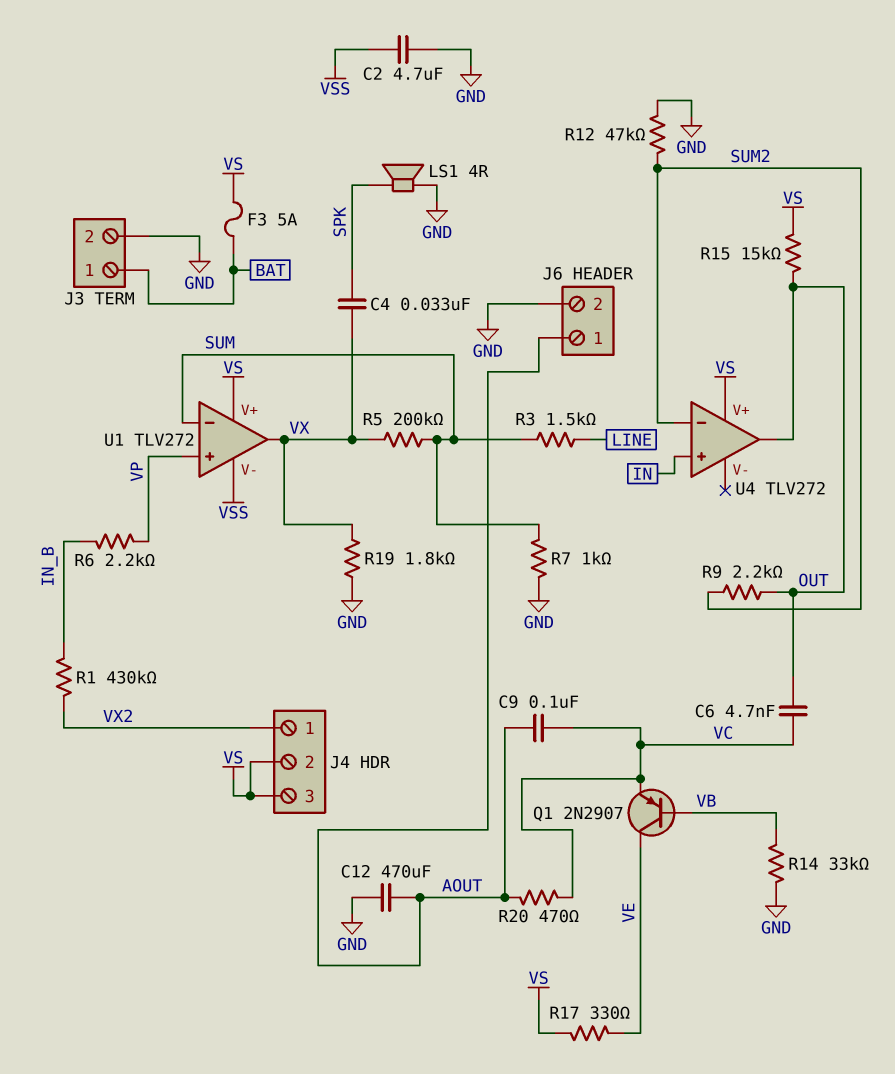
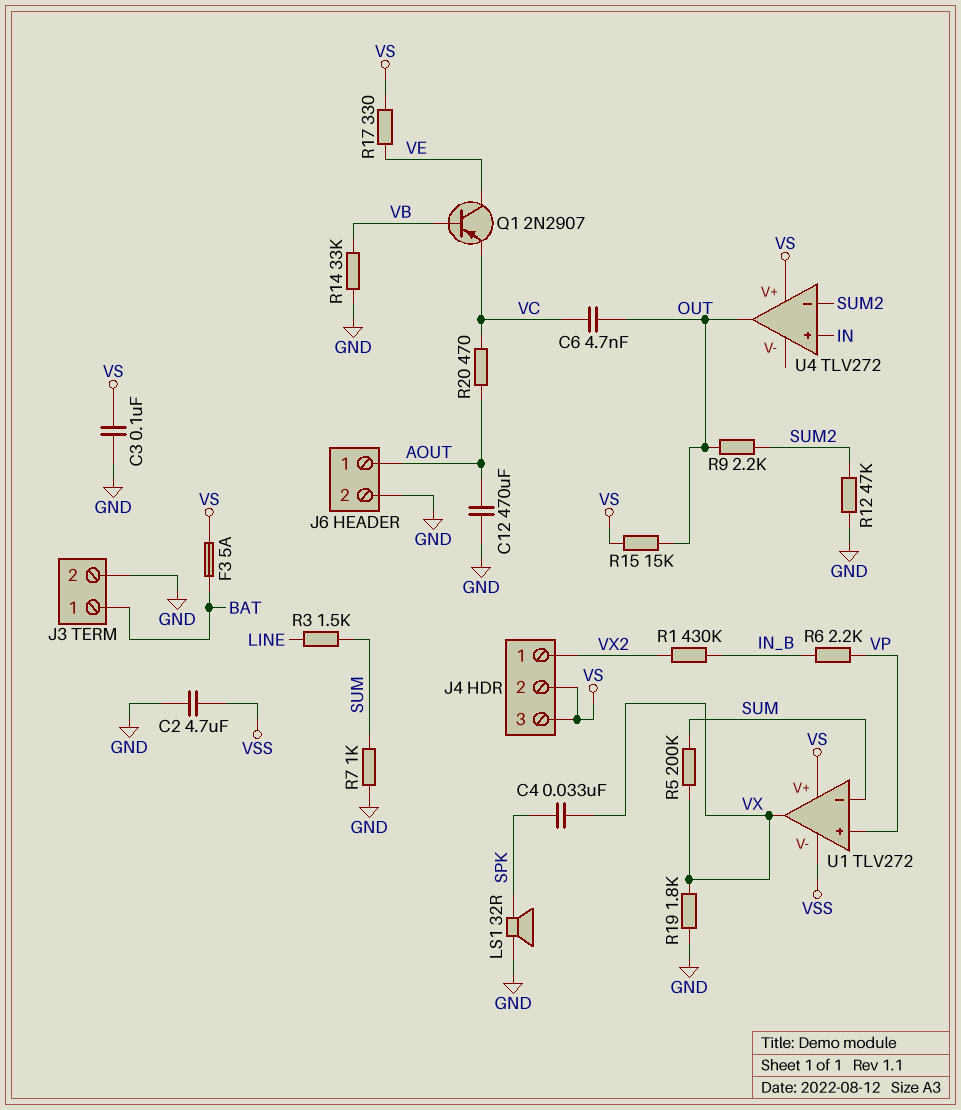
C3: none -> 100nF (GND, VS)
C9: 100nF (AOUT, VC) -> none
LS1: speaker 4R (GND, SPK) -> speaker 32R (GND, SPK)

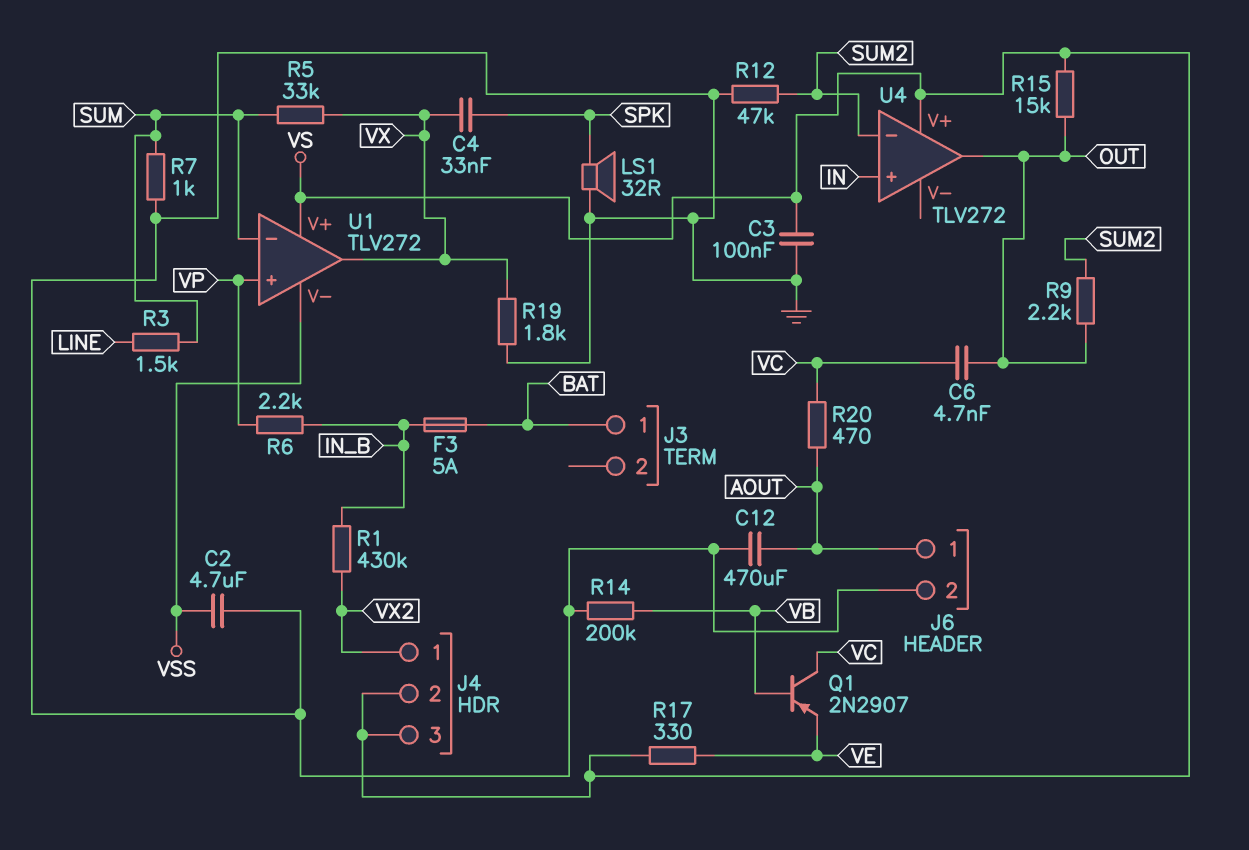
F3: 5A (BAT, VS) -> 5A (BAT, IN_B)
J3 pin 2: GND -> none
Q1: PNP 2N2907 (B VB, C VE, E VC) -> PNP 2N2907 (B VB, C VC, E VE)
R5: 200k (SUM, VX) -> 33k (SUM, VX)
R14: 33k (GND, VB) -> 200k (GND, VB)

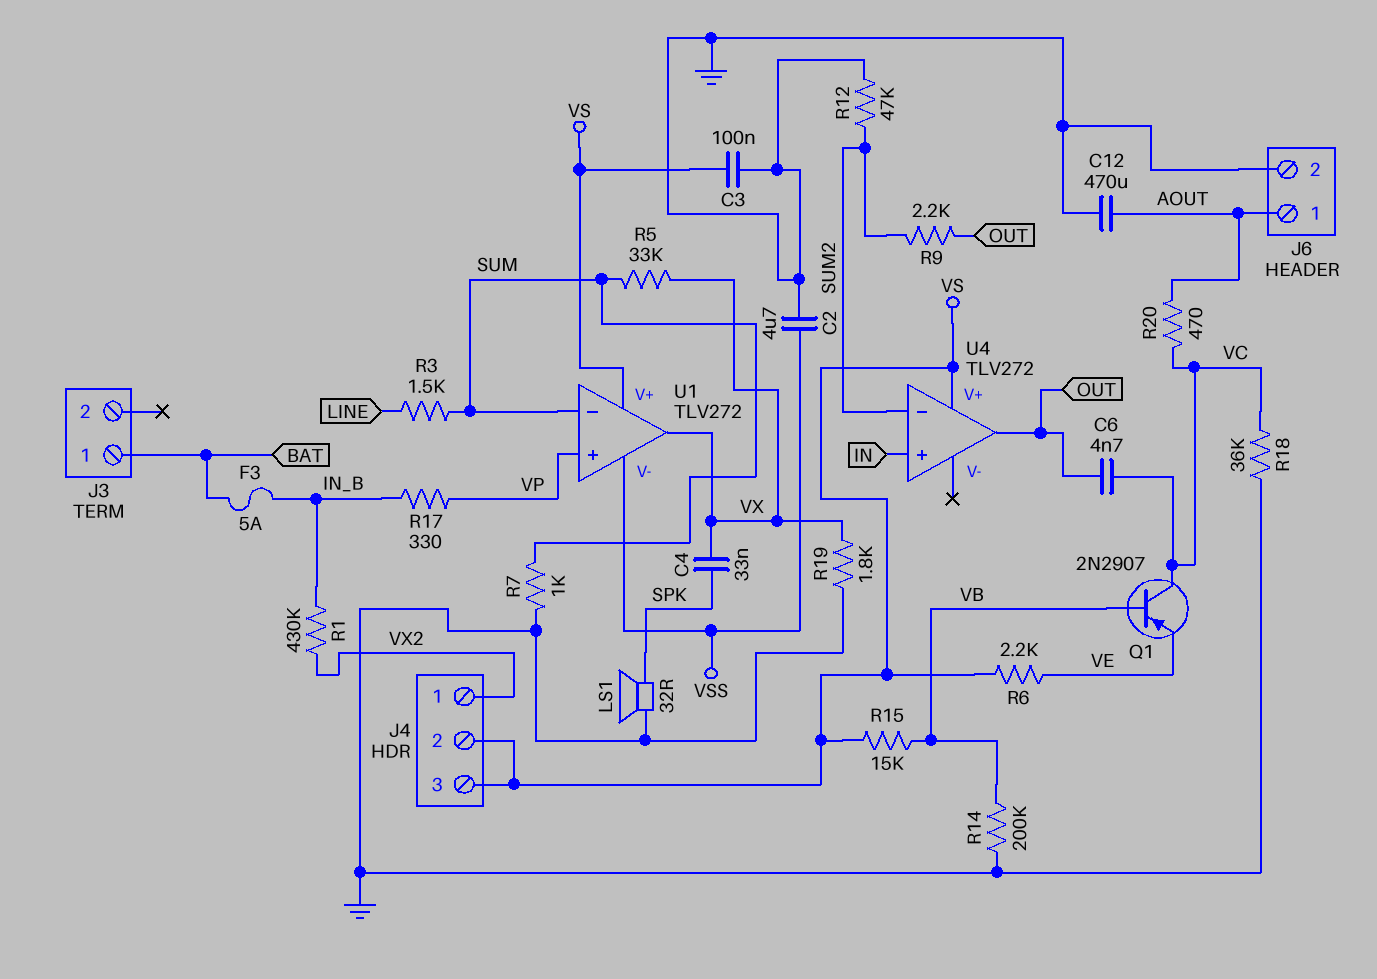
R6: 2.2k (IN_B, VP) -> 2.2k (VE, VS)
R15: 15k (OUT, VS) -> 15k (VB, VS)
R17: 330 (VE, VS) -> 330 (IN_B, VP)
R18: none -> 36k (GND, VC)

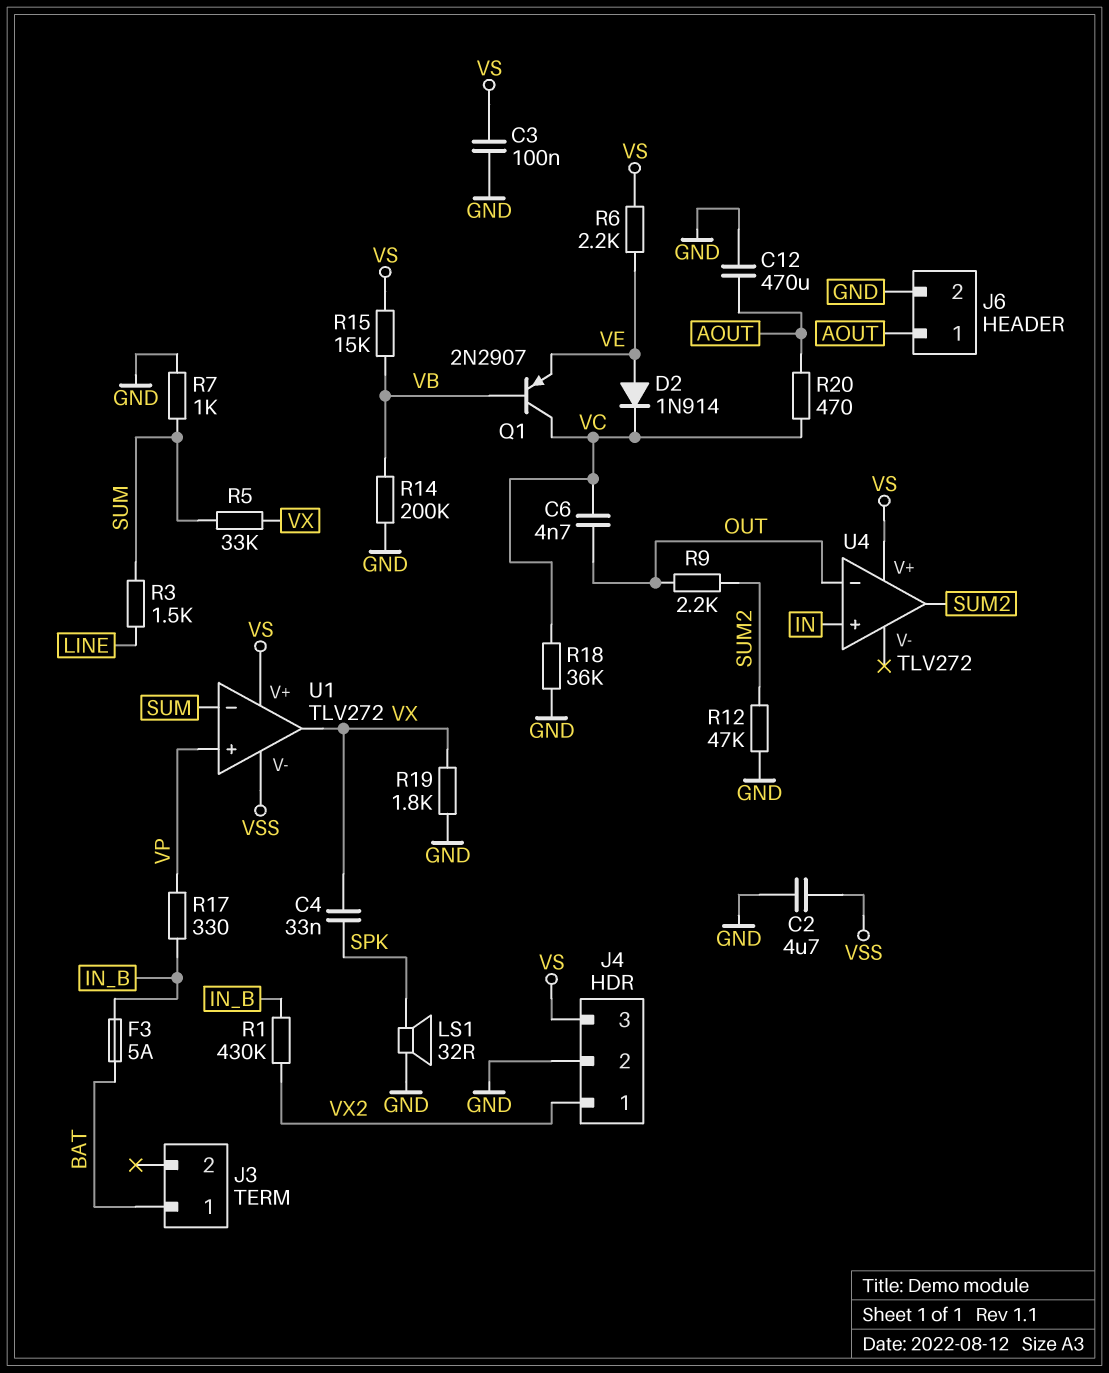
D2: none -> diode 1N914 (A VE, K VC)
J4 pin 2: VS -> GND
U4 pin in-: SUM2 -> OUT
U4 pin out: OUT -> SUM2

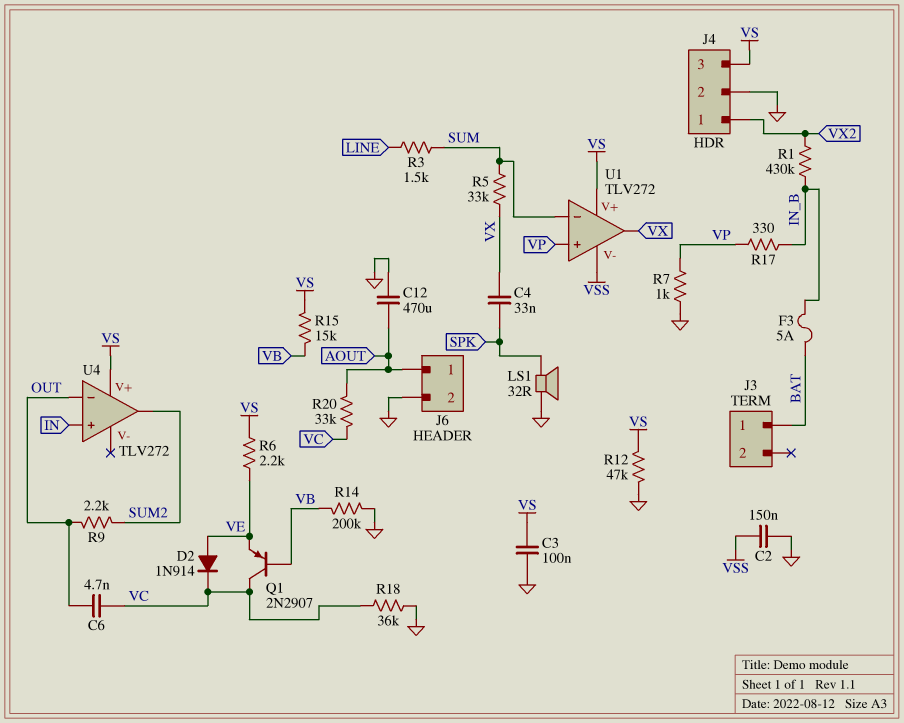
C2: 4.7uF (GND, VSS) -> 150nF (GND, VSS)
R7: 1k (GND, SUM) -> 1k (GND, VP)
R12: 47k (GND, SUM2) -> 47k (GND, VS)
R19: 1.8k (GND, VX) -> none
R20: 470 (AOUT, VC) -> 33k (AOUT, VC)

